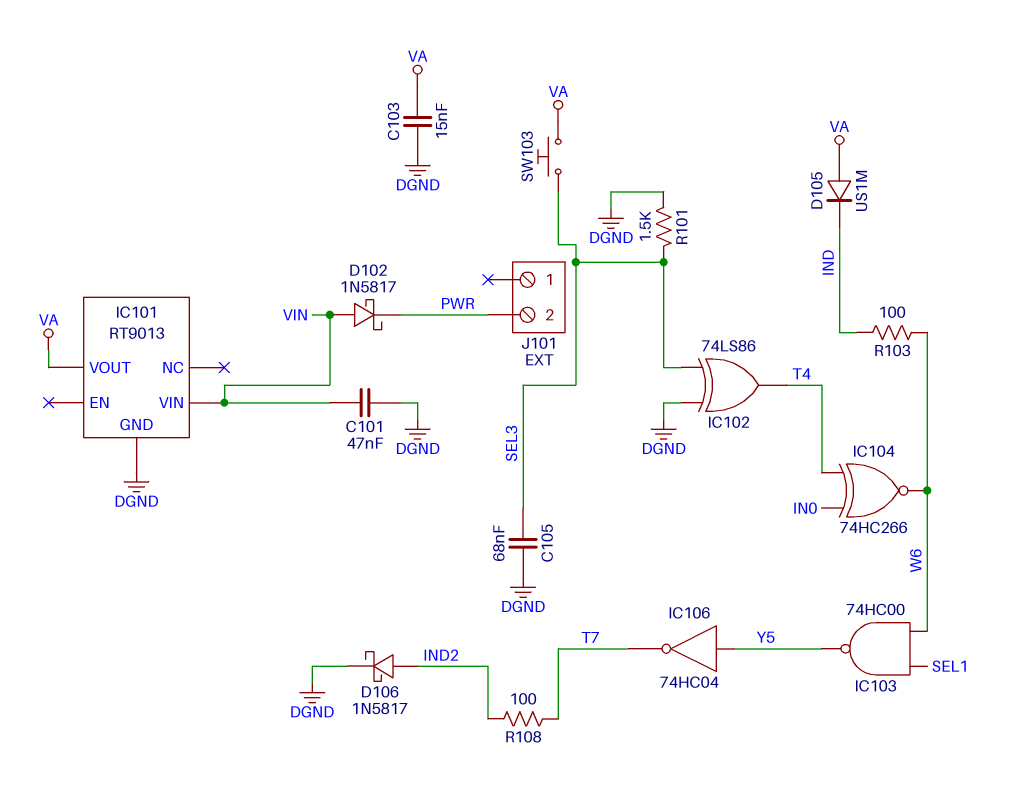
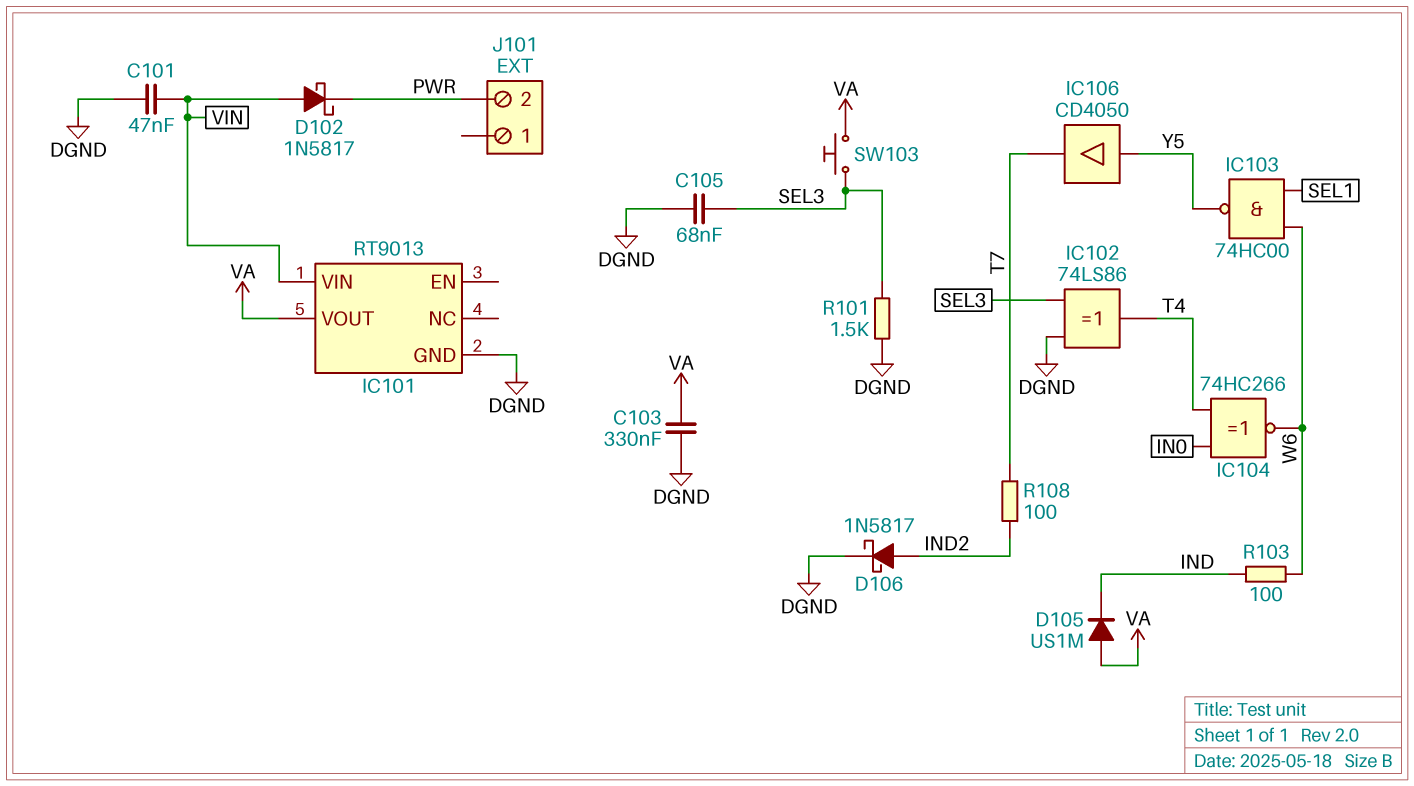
C103: 15nF (DGND, VA) -> 330nF (DGND, VA)
IC106: NOT 74HC04 (in Y5, out T7) -> buffer CD4050 (in Y5, out T7)

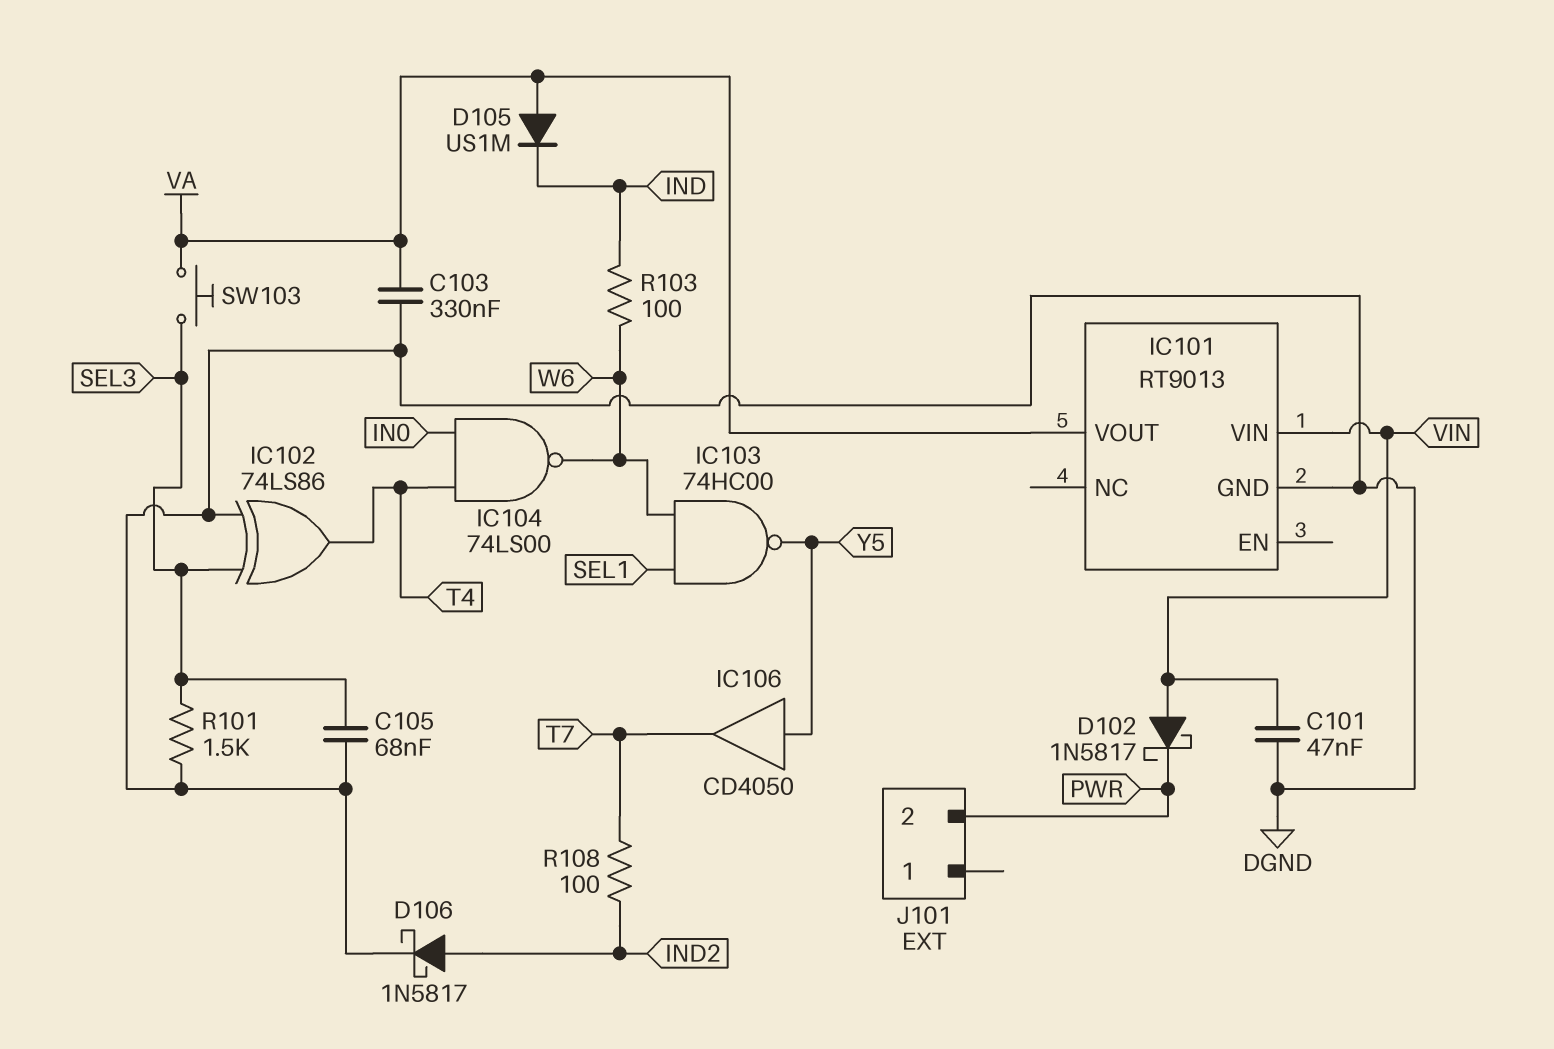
IC104: XNOR 74HC266 (in IN0, in T4, out W6) -> NAND 74LS00 (in IN0, in T4, out W6)

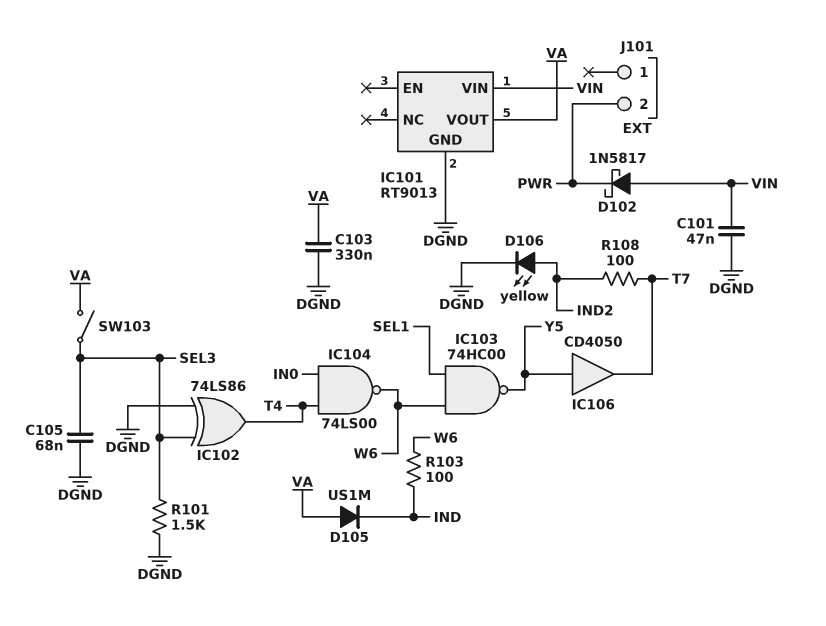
D106: schottky 1N5817 (A IND2, K DGND) -> LED yellow (A IND2, K DGND)
SW103: button (SEL3, VA) -> switch (SEL3, VA)

